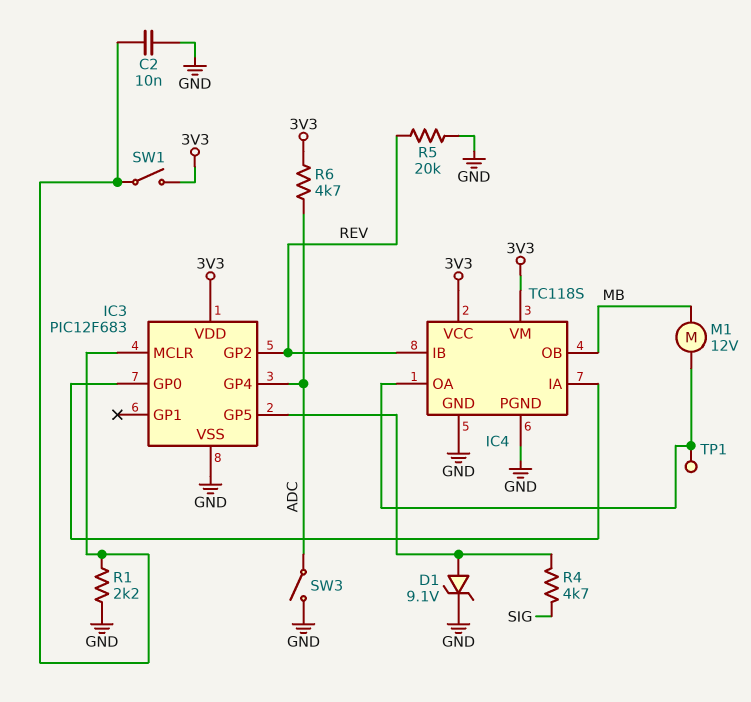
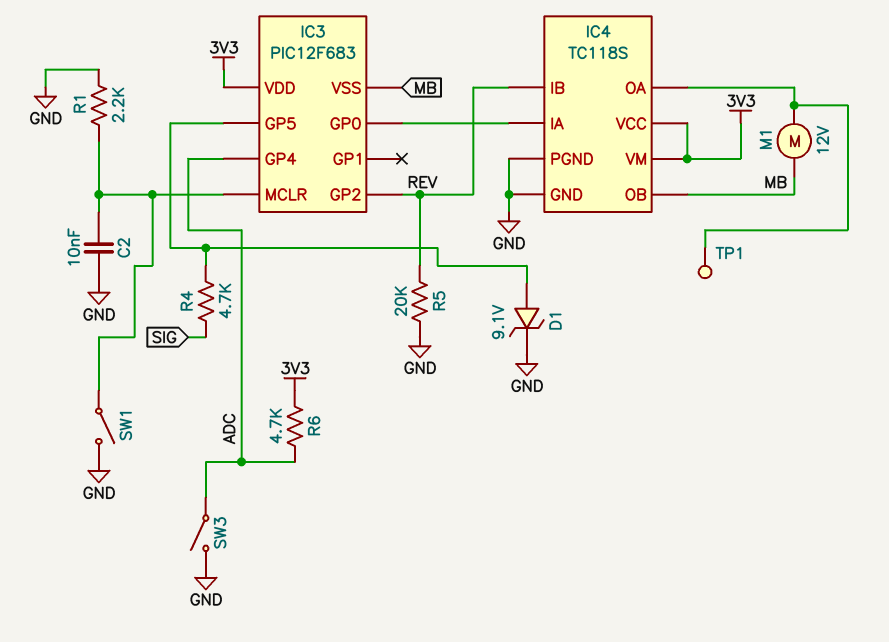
IC3 pin VSS: GND -> MB
SW1: switch (3V3, IC3/MCLR) -> switch (GND, IC3/MCLR)

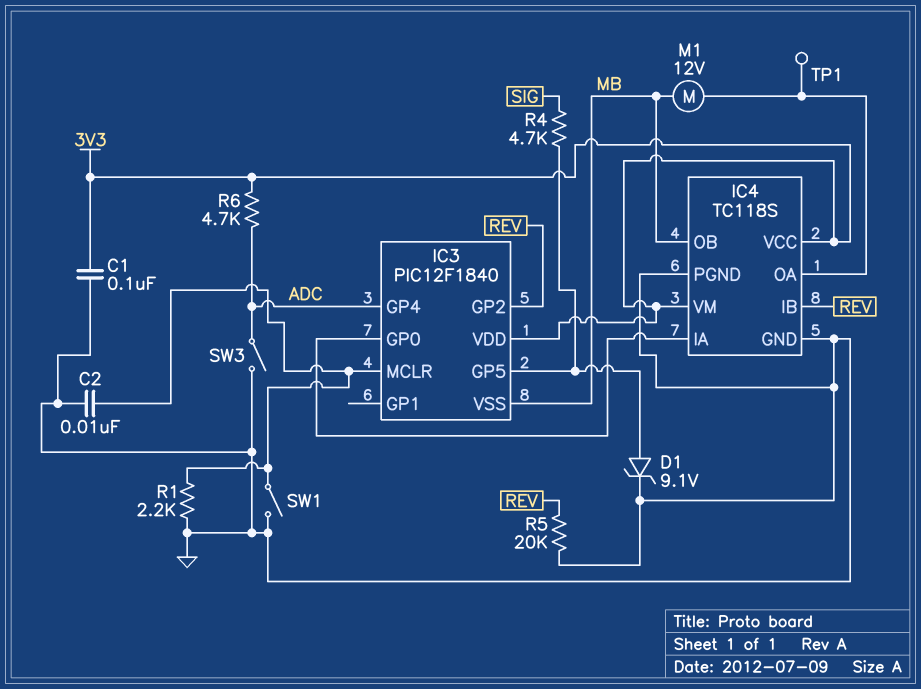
C1: none -> 100nF (3V3, GND)
IC3: PIC12F683 -> PIC12F1840

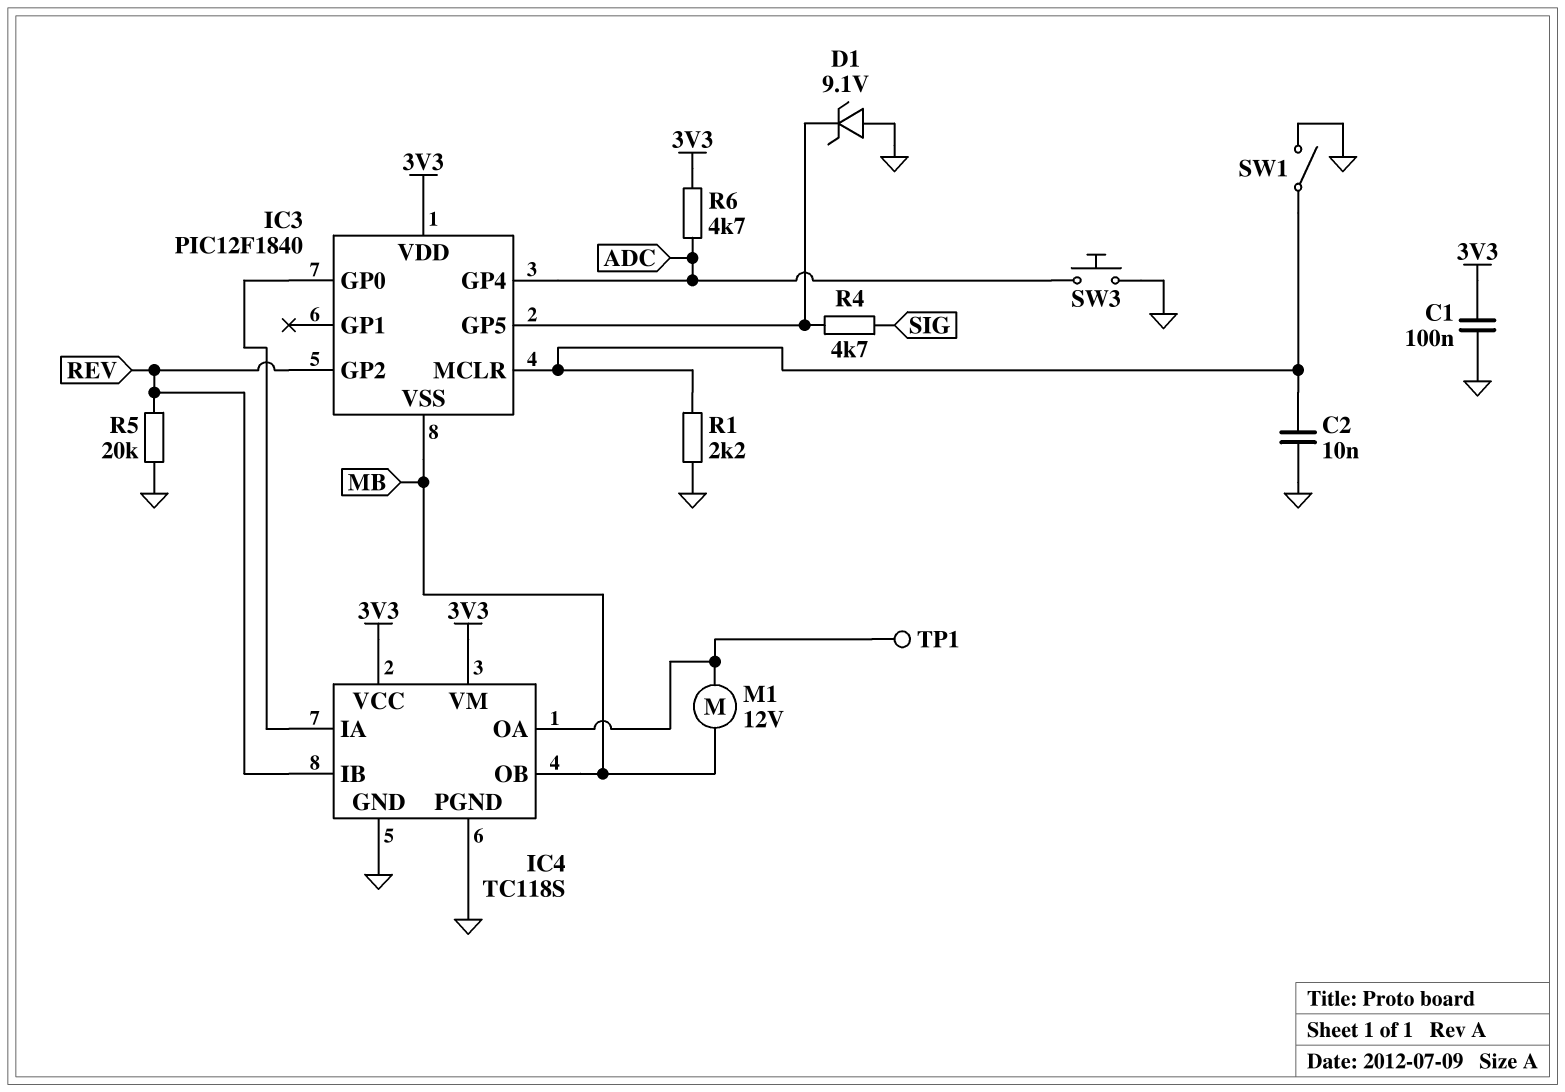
D1: zener 9.1V (A IC3/GP5, K GND) -> zener 9.1V (A GND, K IC3/GP5)
SW3: switch (ADC, GND) -> button (ADC, GND)

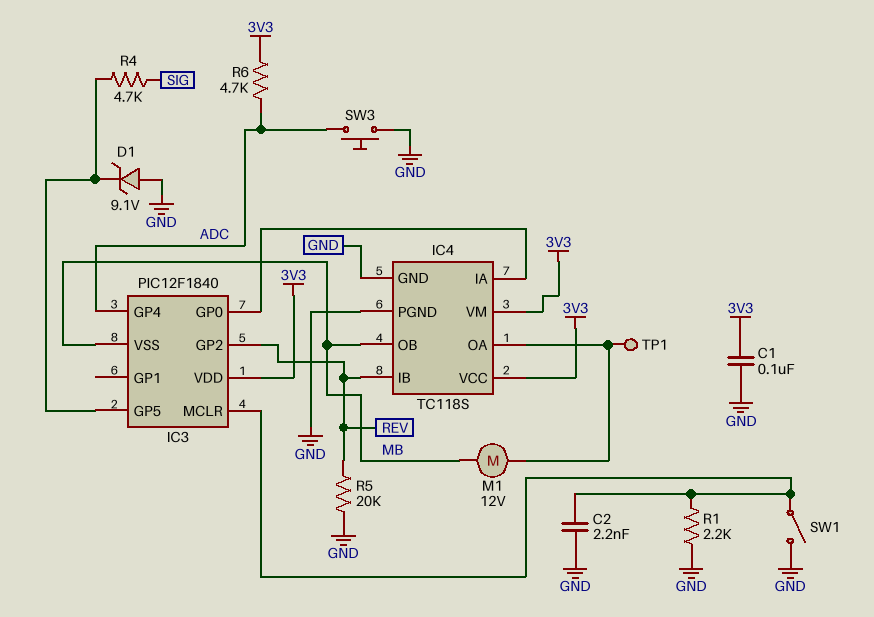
C2: 10nF (GND, IC3/MCLR) -> 2.2nF (GND, IC3/MCLR)

